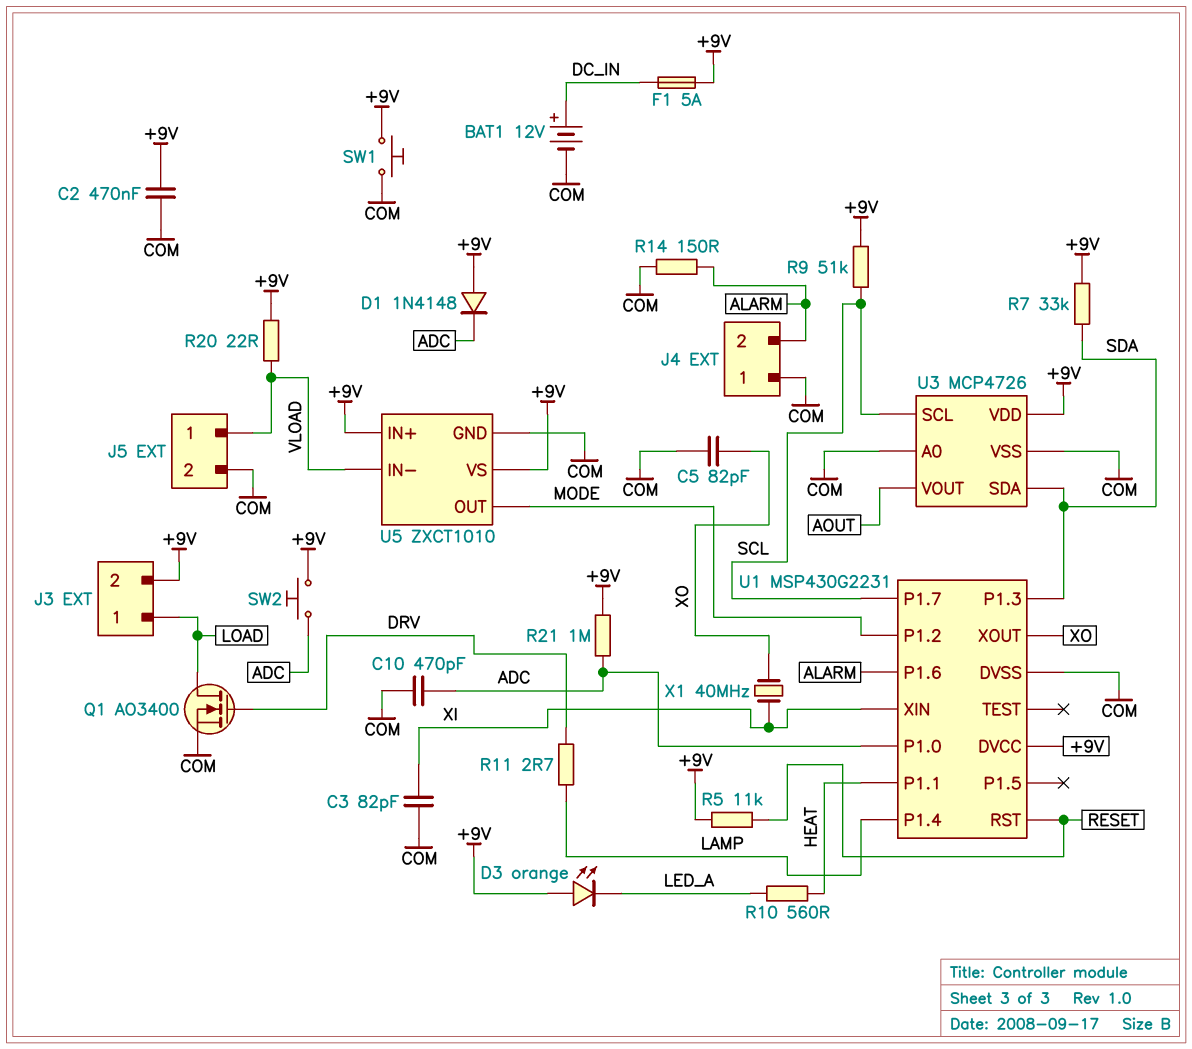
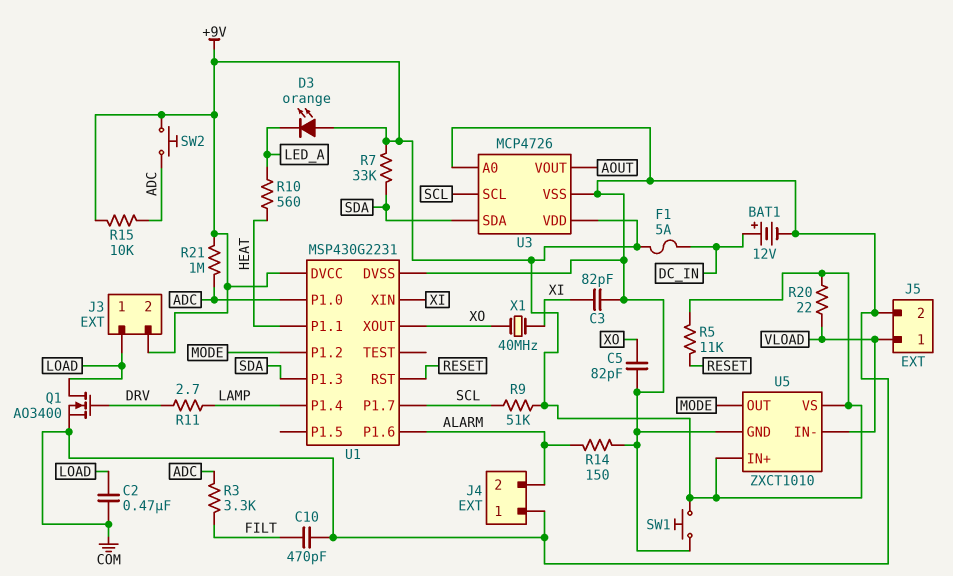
C2: 470nF (+9V, COM) -> 470nF (COM, LOAD)
C10: 470pF (ADC, COM) -> 470pF (COM, FILT)
D1: diode 1N4148 (A +9V, K ADC) -> none
R3: none -> 3.3k (ADC, FILT)
R15: none -> 10k (+9V, ADC)

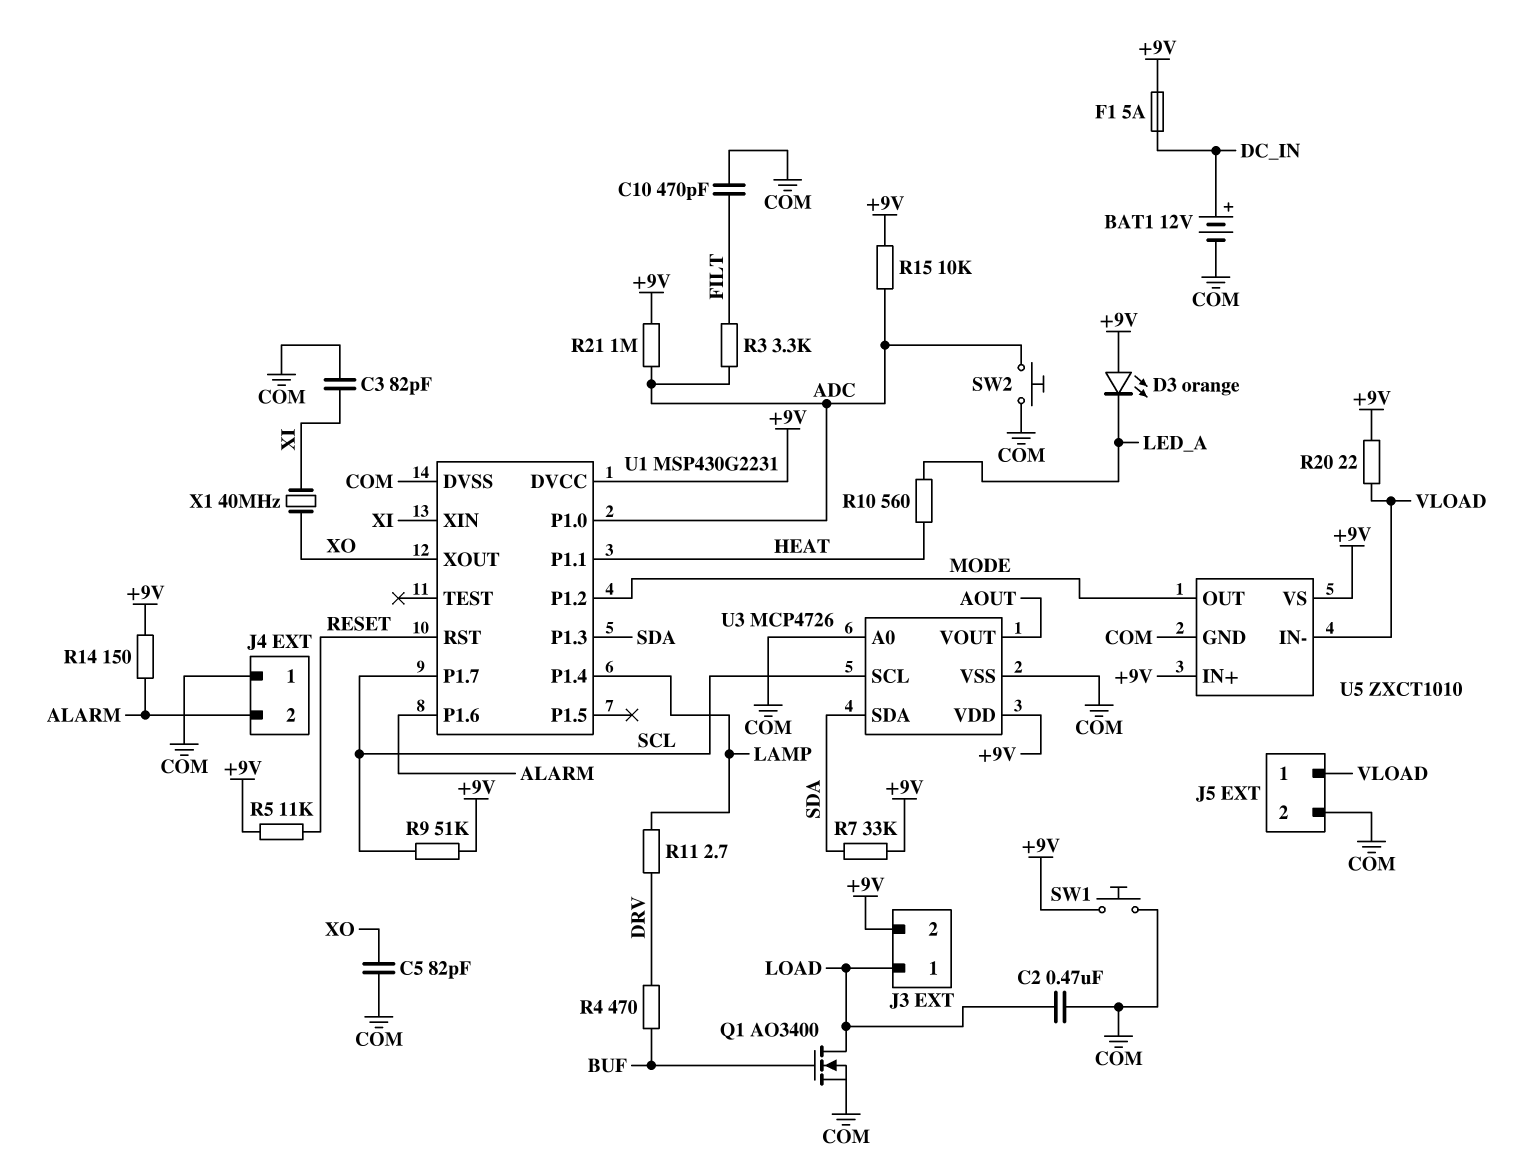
Q1: NMOS AO3400 (G DRV, D LOAD, S COM) -> NMOS AO3400 (G BUF, D LOAD, S COM)
R4: none -> 470 (BUF, DRV)
R14: 150 (ALARM, COM) -> 150 (+9V, ALARM)
SW2: button (+9V, ADC) -> button (ADC, COM)

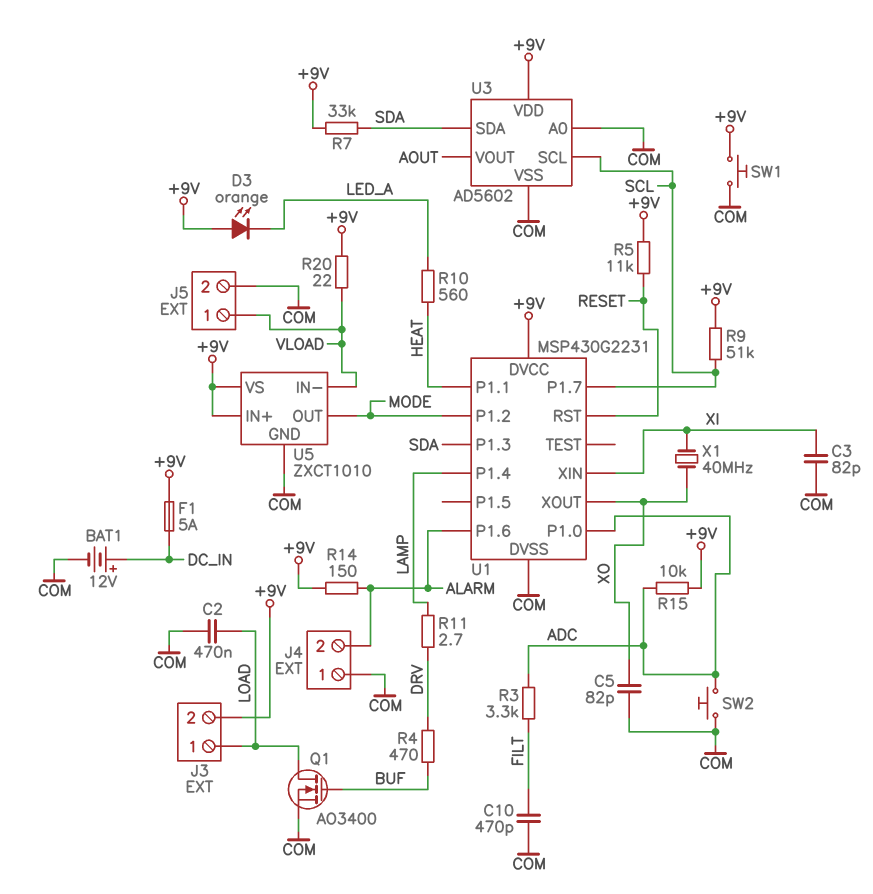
R21: 1M (+9V, ADC) -> none
U3: MCP4726 -> AD5602

